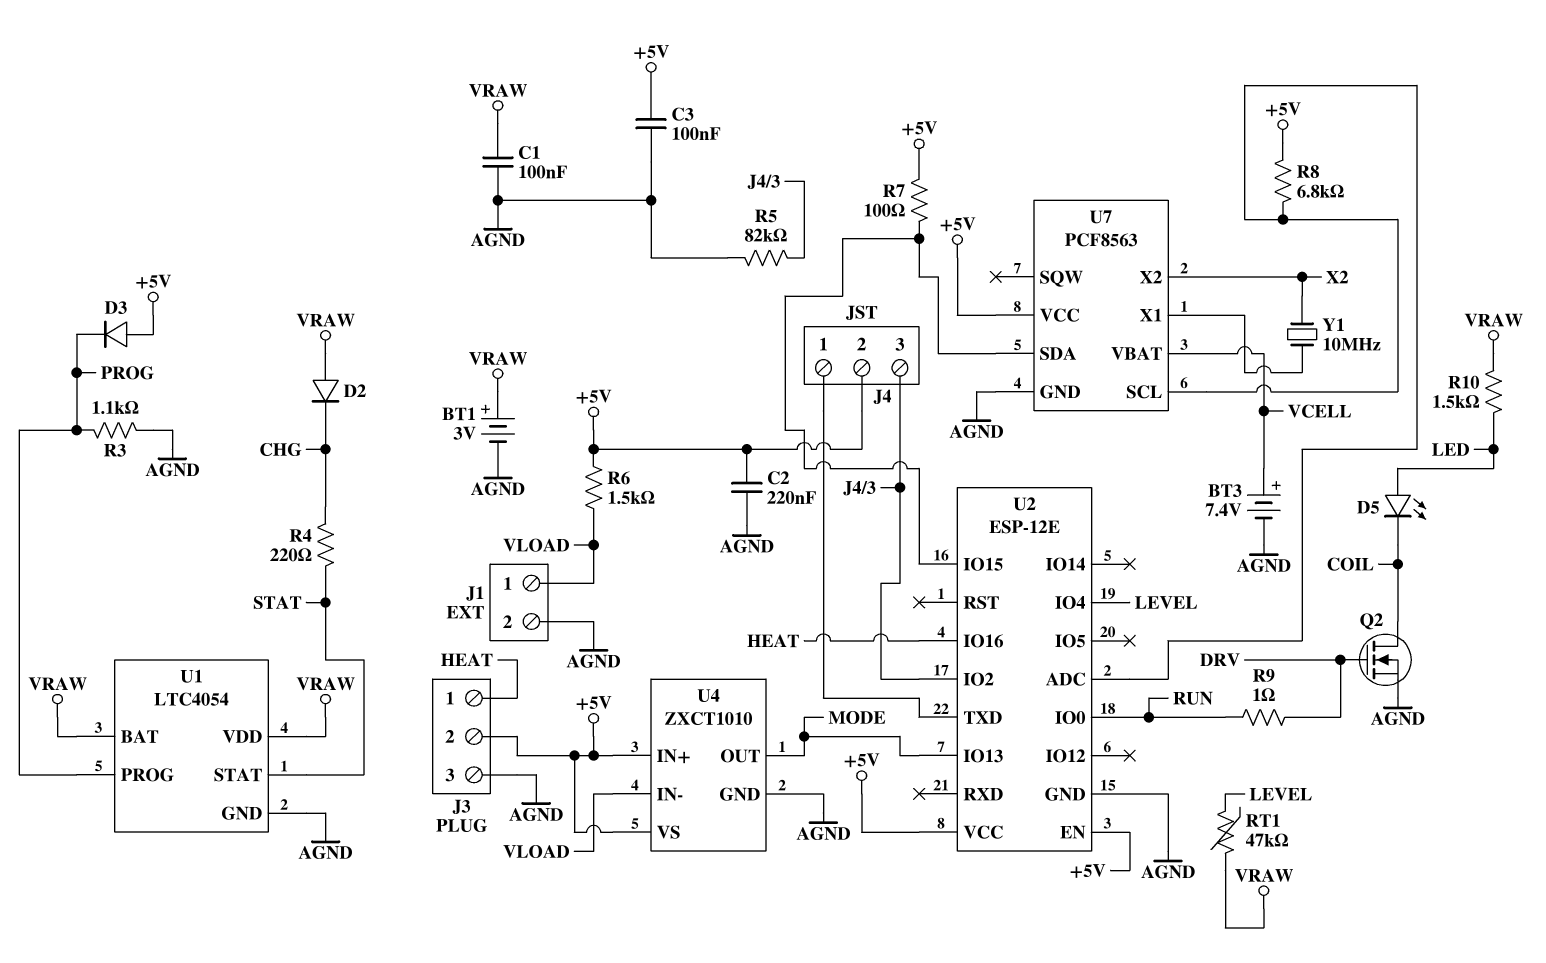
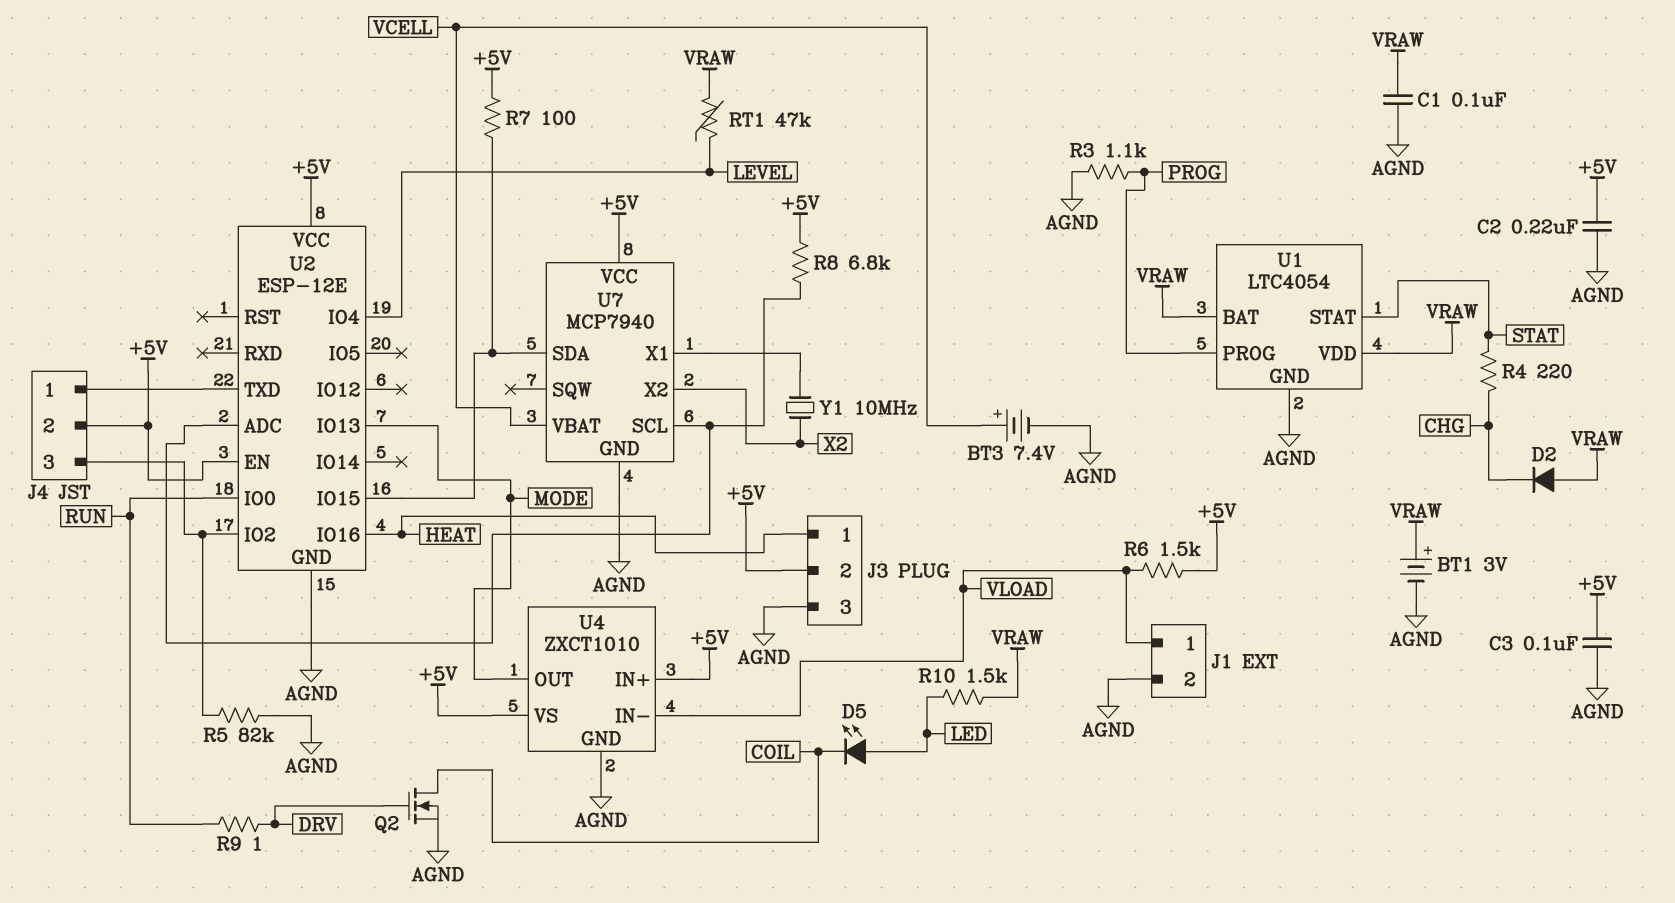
D3: diode (A +5V, K PROG) -> none
U7: PCF8563 -> MCP7940

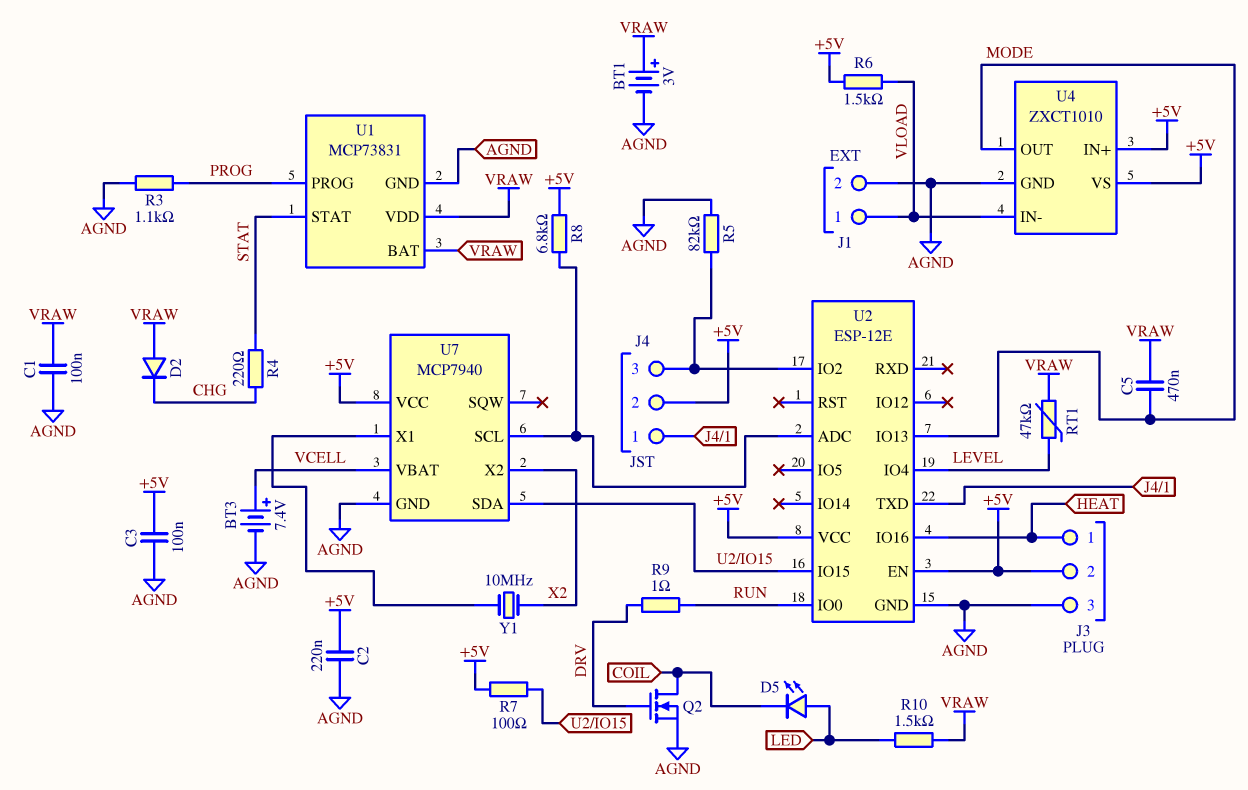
C5: none -> 470nF (MODE, VRAW)
U1: LTC4054 -> MCP73831

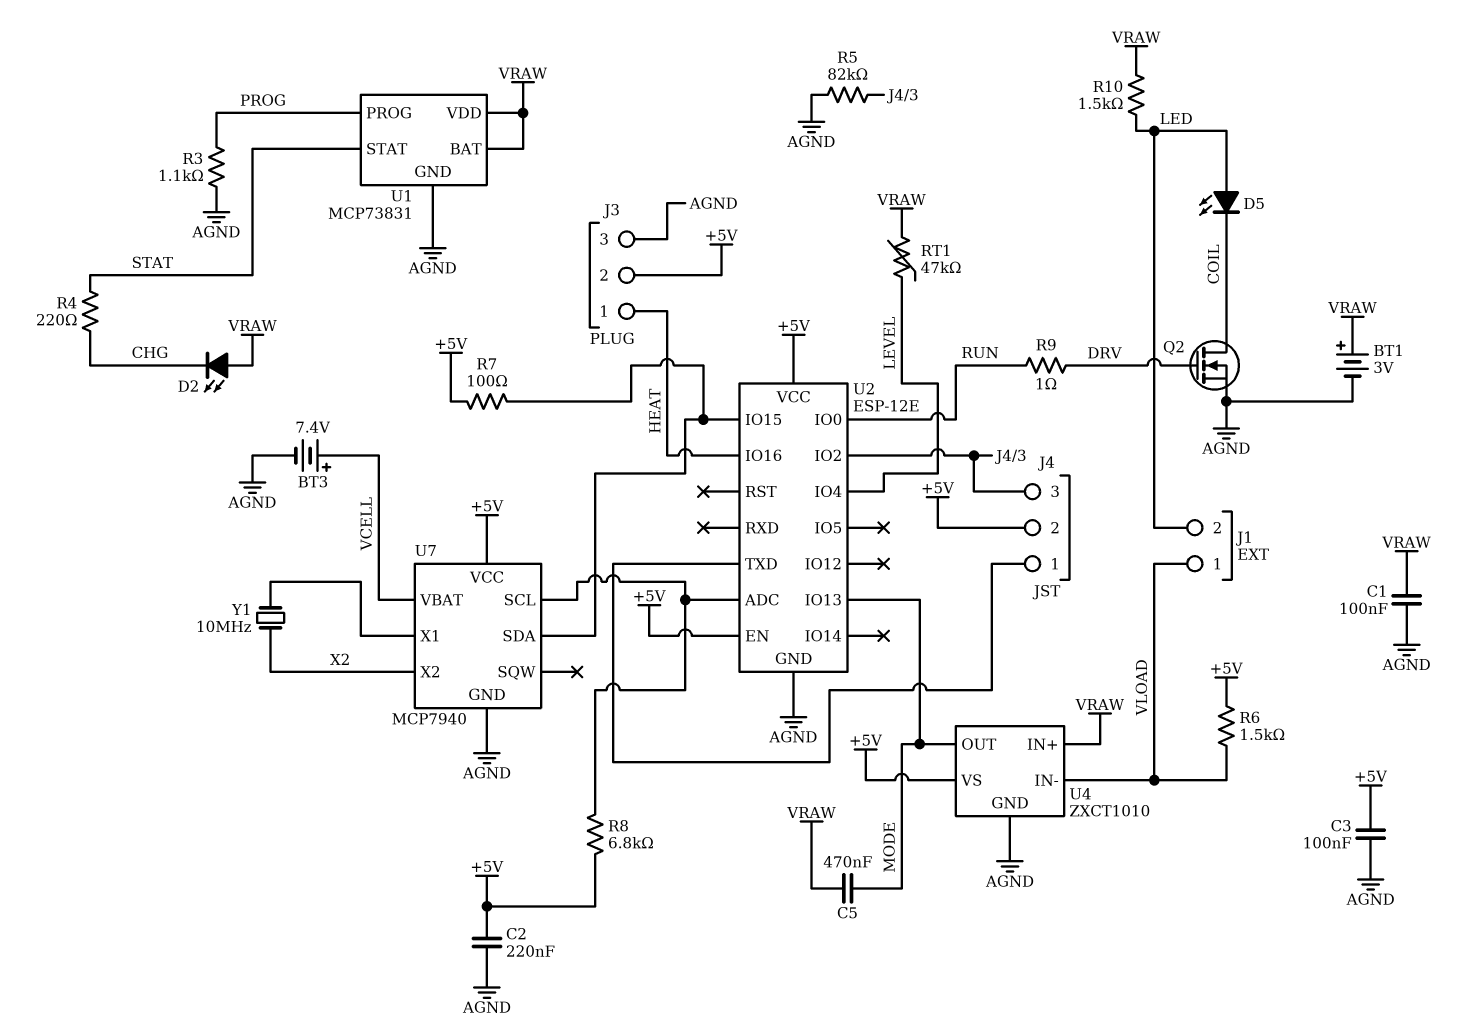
D2: diode (A VRAW, K CHG) -> LED (A VRAW, K CHG)
J1 pin 2: AGND -> LED
U4 pin IN+: +5V -> VRAW

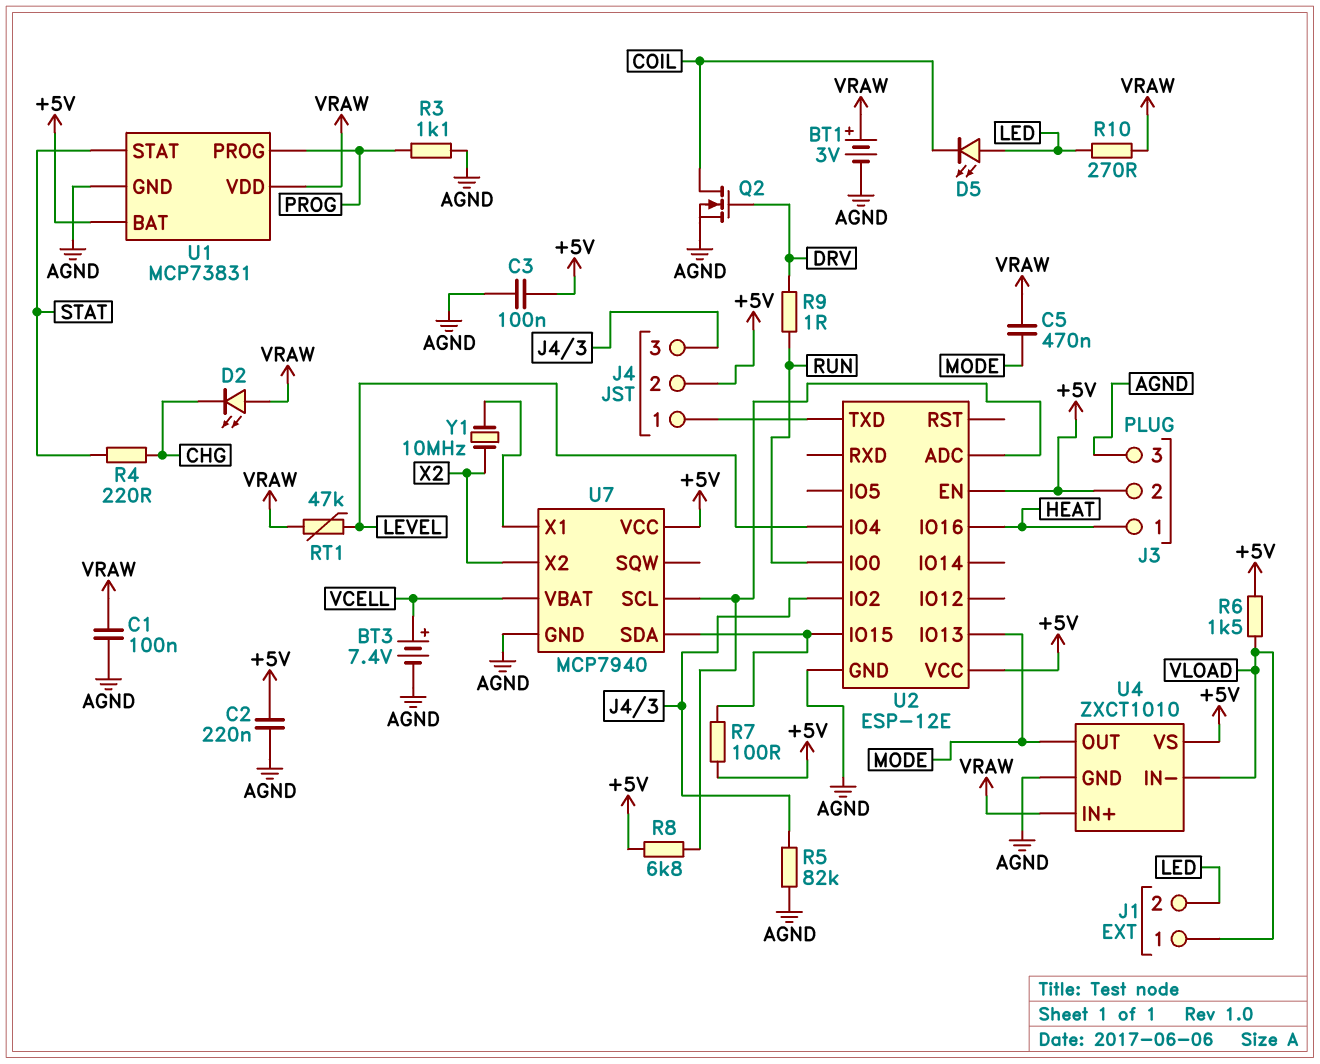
R10: 1.5k (LED, VRAW) -> 270 (LED, VRAW)
U1 pin BAT: VRAW -> +5V

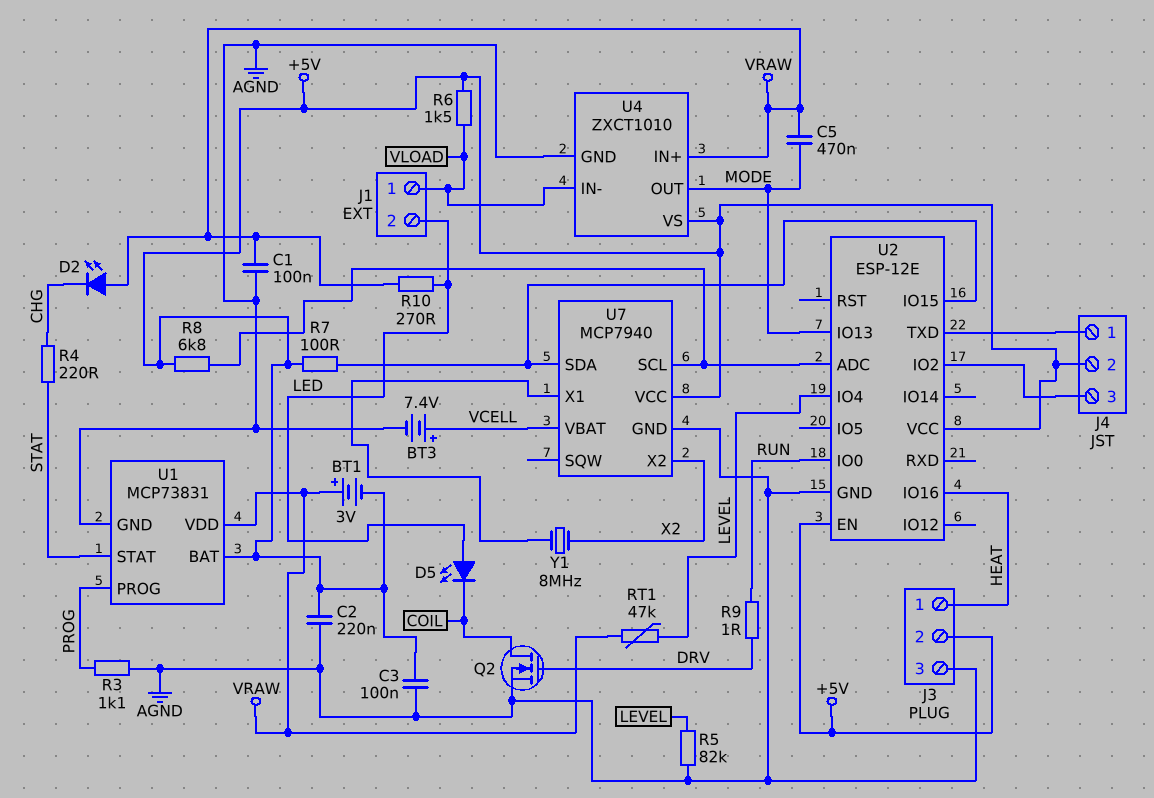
BT1: 3V (plus VRAW, minus AGND) -> 3V (plus VRAW, minus +5V)
R5: 82k (AGND, J4/3) -> 82k (AGND, LEVEL)
Y1: 10MHz (U7/X1, X2) -> 8MHz (U7/X1, X2)

